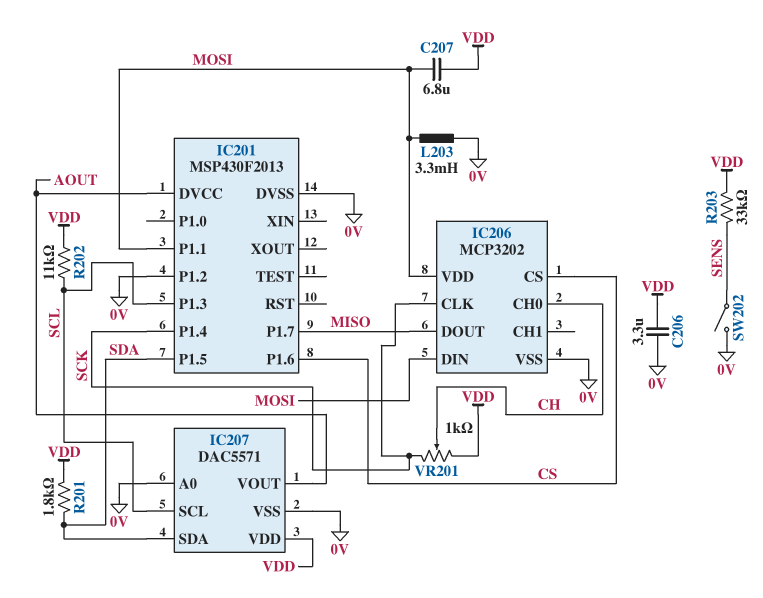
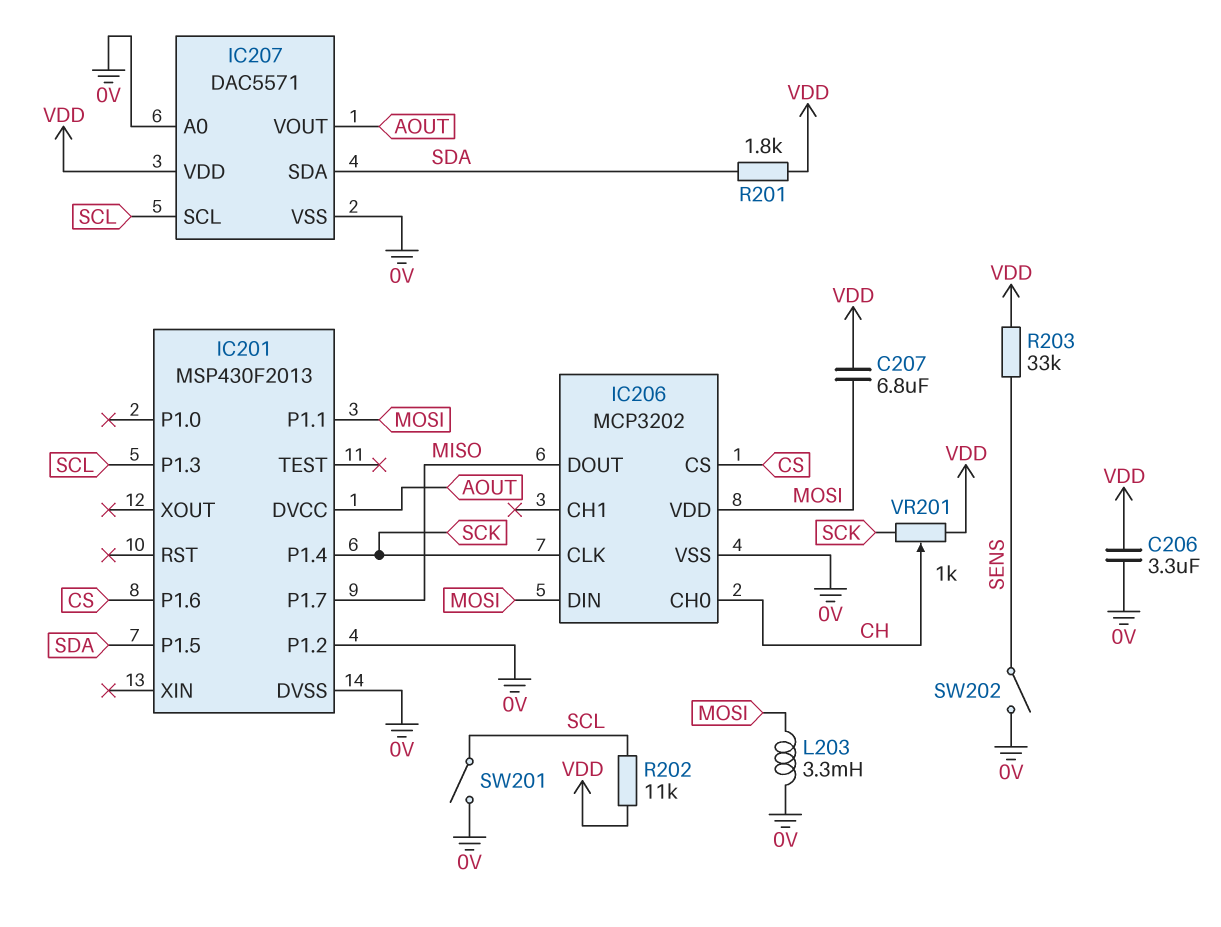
SW201: none -> switch (0V, SCL)

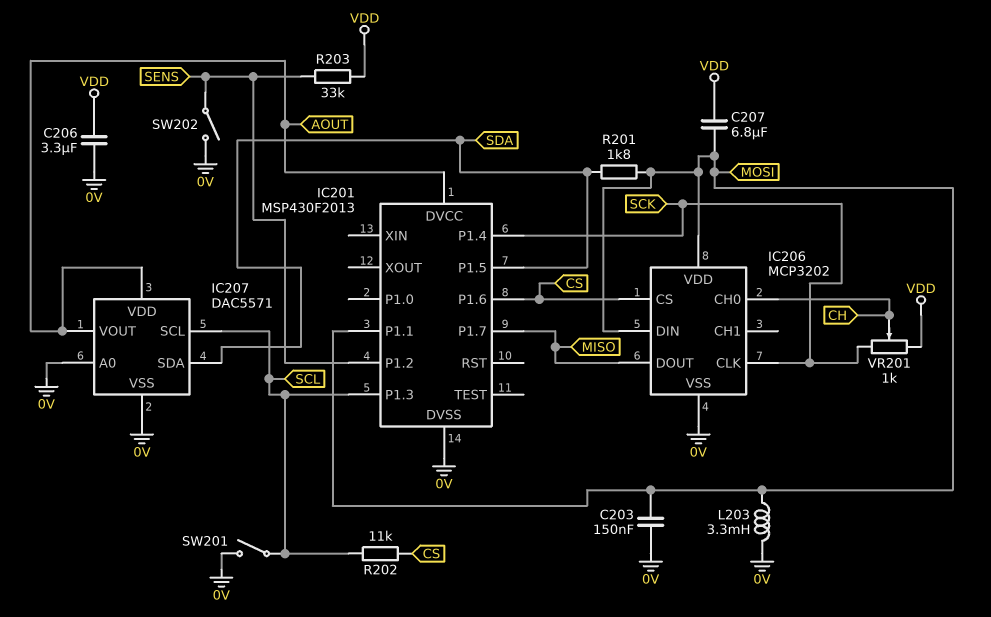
C203: none -> 150nF (0V, MOSI)
IC201 pin P1.2: 0V -> SENS
IC207 pin VDD: VDD -> AOUT
R201: 1.8k (SDA, VDD) -> 1.8k (MOSI, SDA)
R202: 11k (SCL, VDD) -> 11k (CS, SCL)

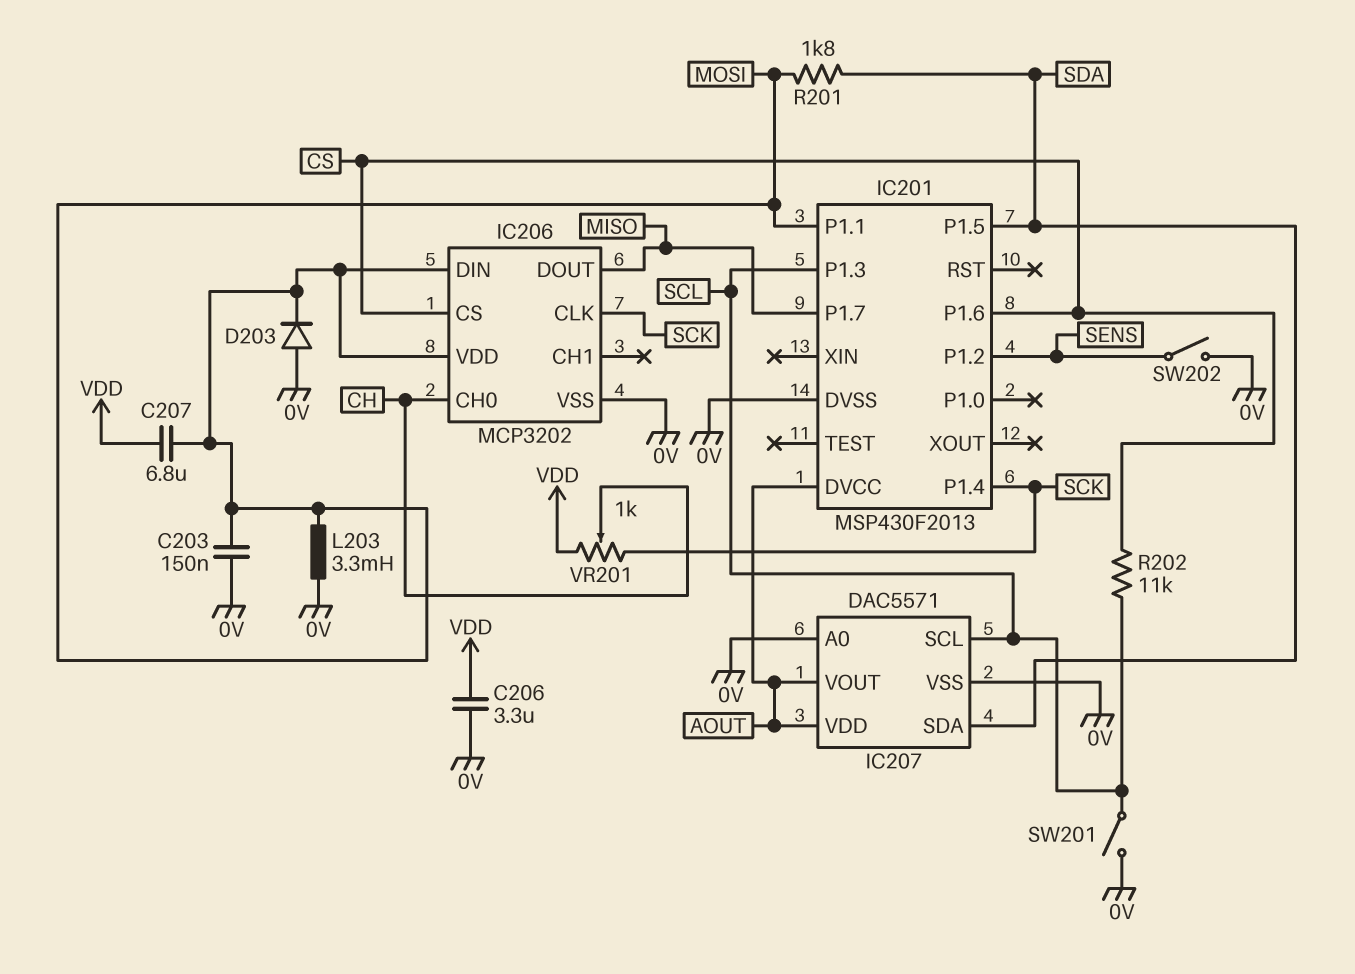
D203: none -> diode (A 0V, K MOSI)
R203: 33k (SENS, VDD) -> none

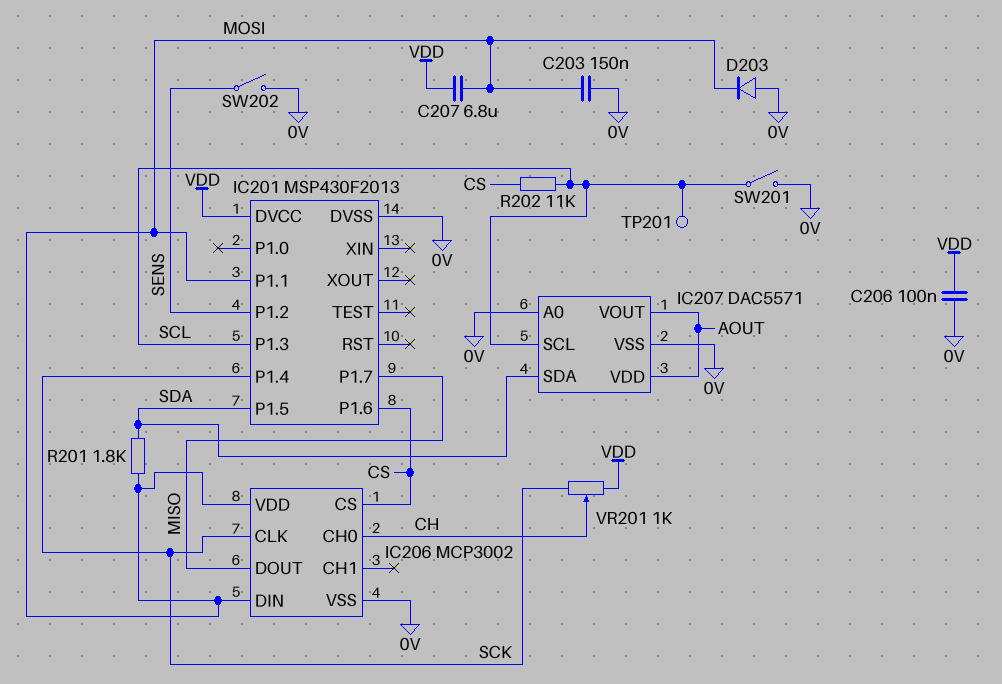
C206: 3.3uF (0V, VDD) -> 100nF (0V, VDD)
IC201 pin DVCC: AOUT -> VDD
IC206: MCP3202 -> MCP3002
L203: 3.3mH (0V, MOSI) -> none
TP201: none -> test point (SCL)

